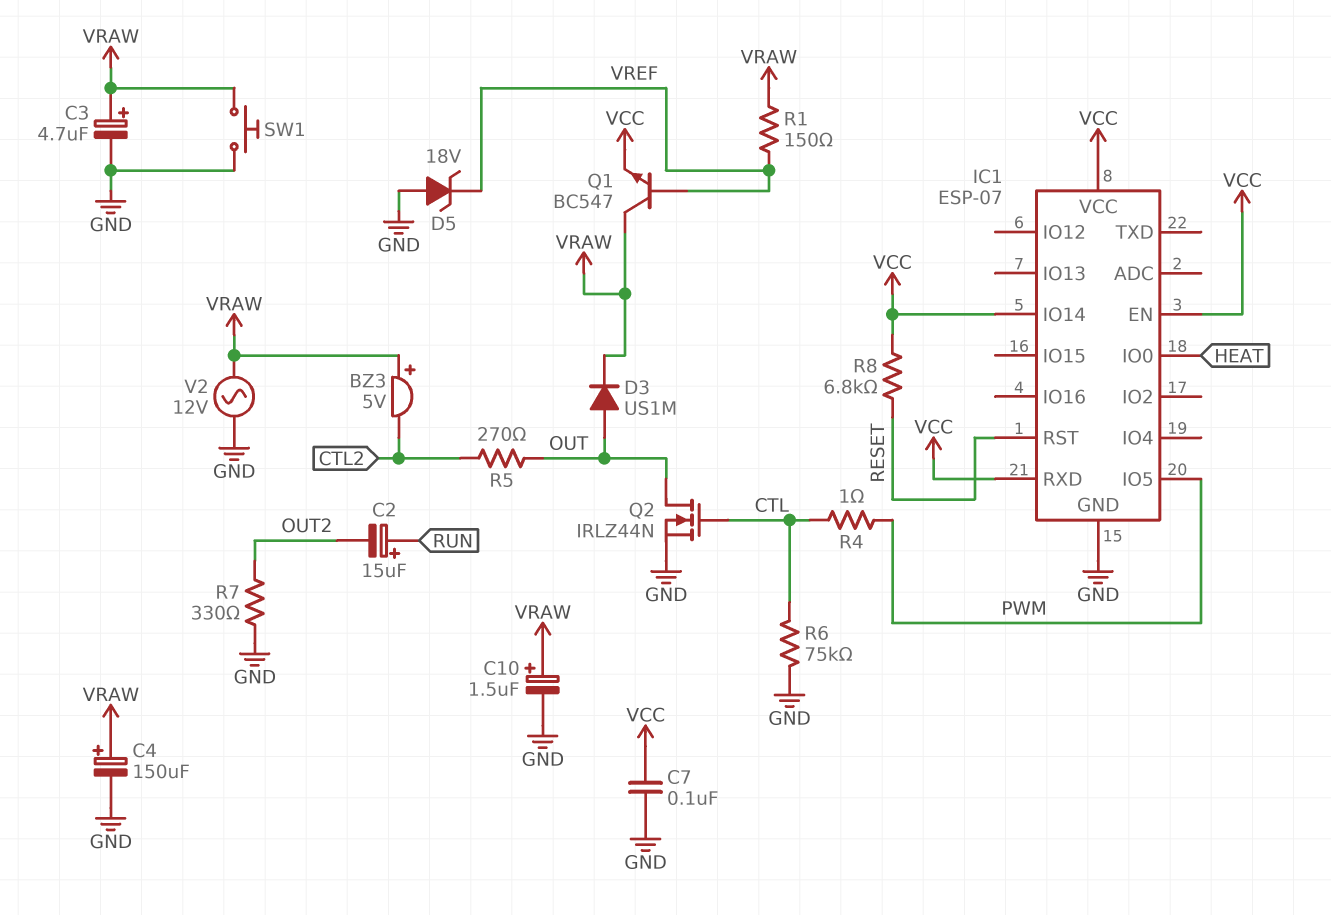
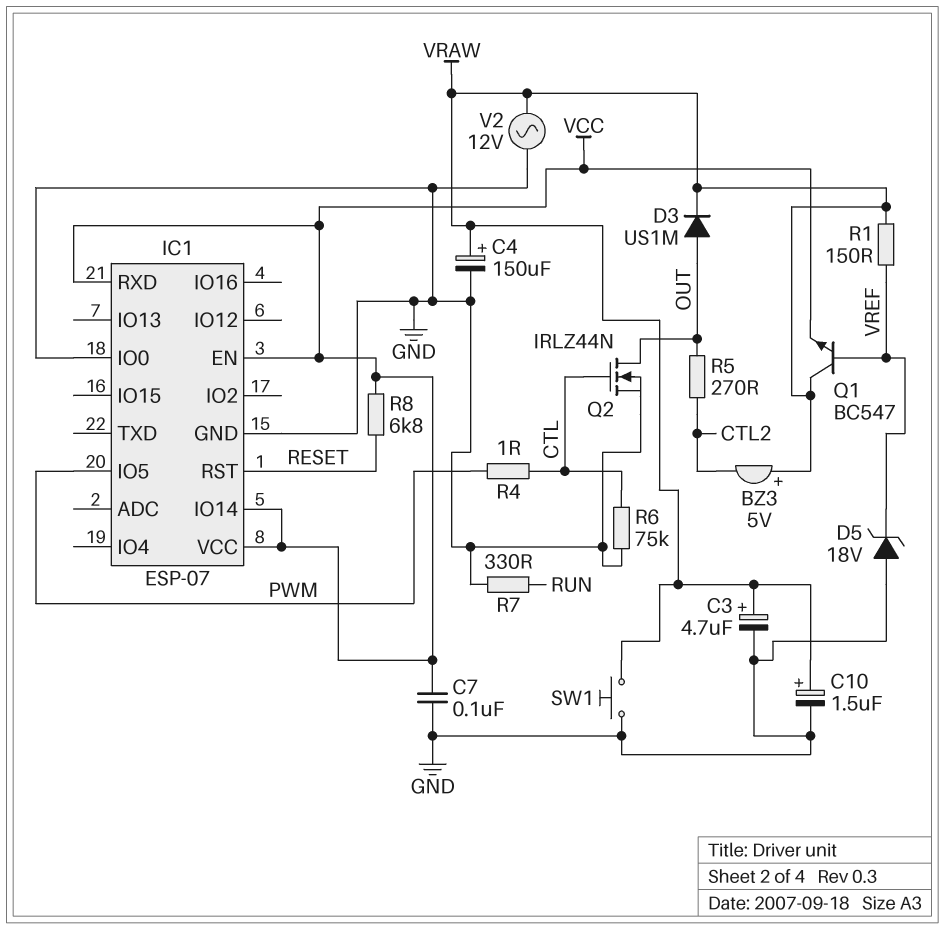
C2: 15uF (plus RUN, minus OUT2) -> none
IC1 pin IO0: HEAT -> GND
R7: 330 (GND, OUT2) -> 330 (GND, RUN)

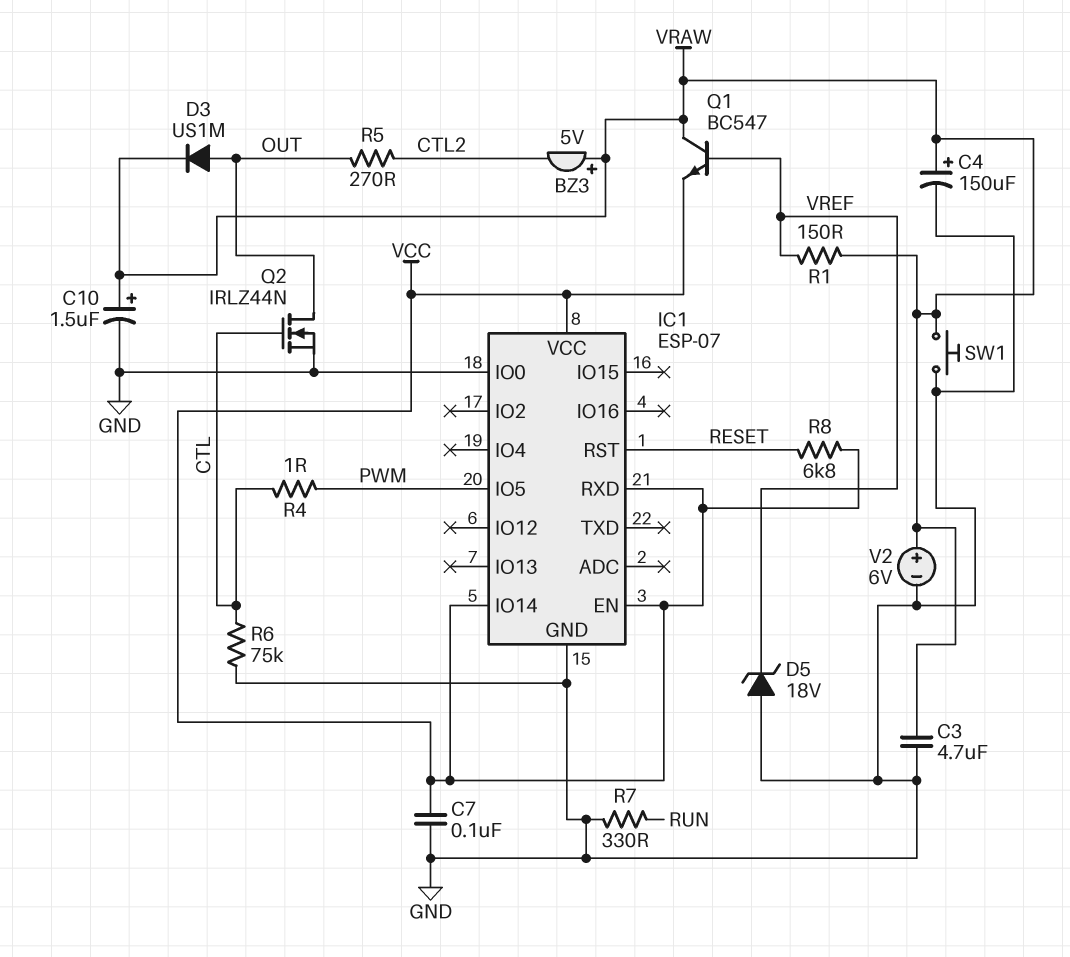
C3: 4.7uF (plus VRAW, minus GND) -> 4.7uF (GND, VRAW)
V2: AC 12V (GND, VRAW) -> 6V (plus VRAW, minus GND)

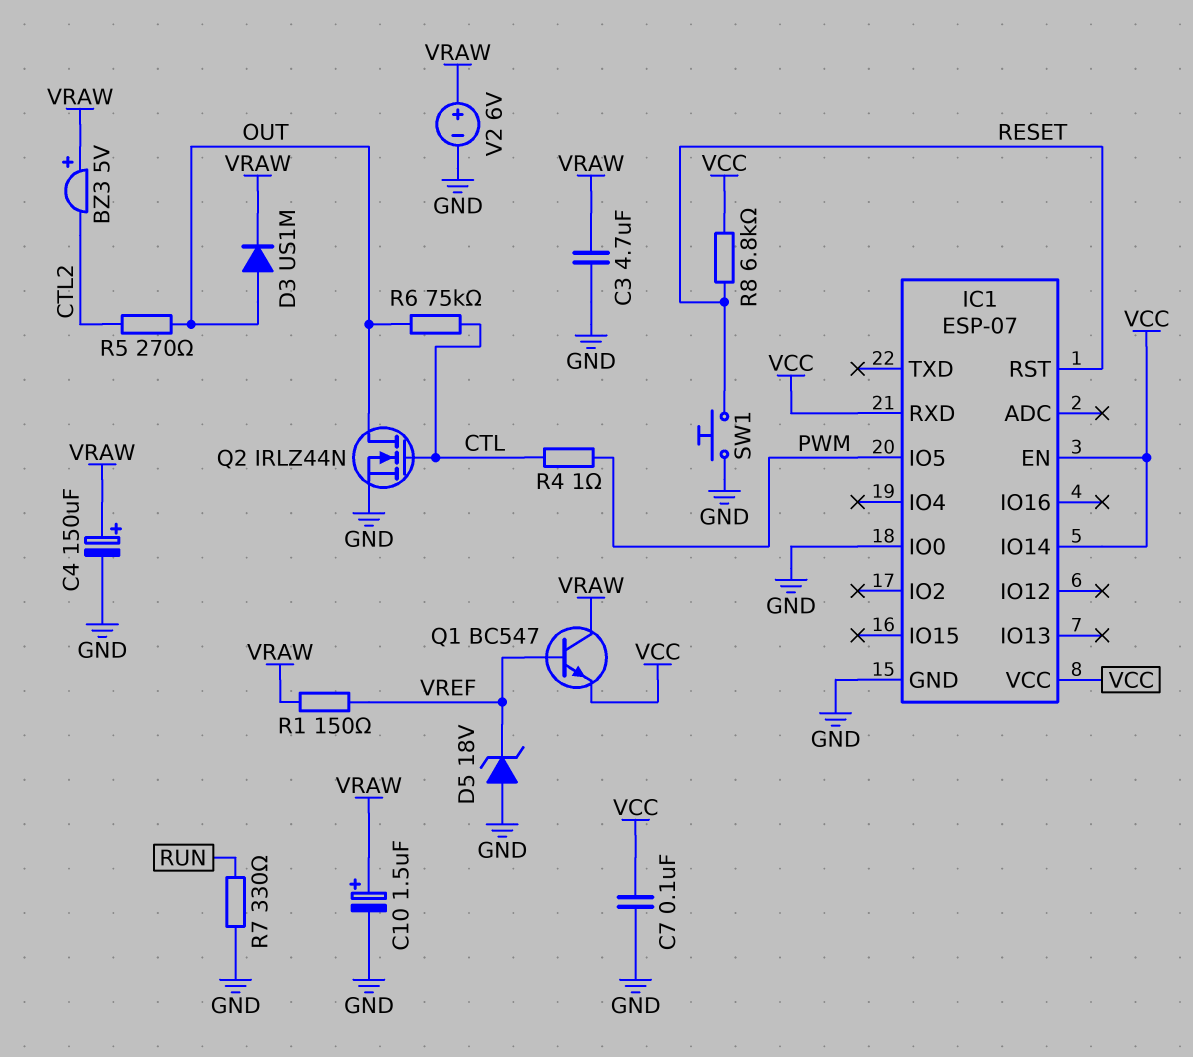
R6: 75k (CTL, GND) -> 75k (CTL, OUT)
SW1: button (GND, VRAW) -> button (GND, RESET)

